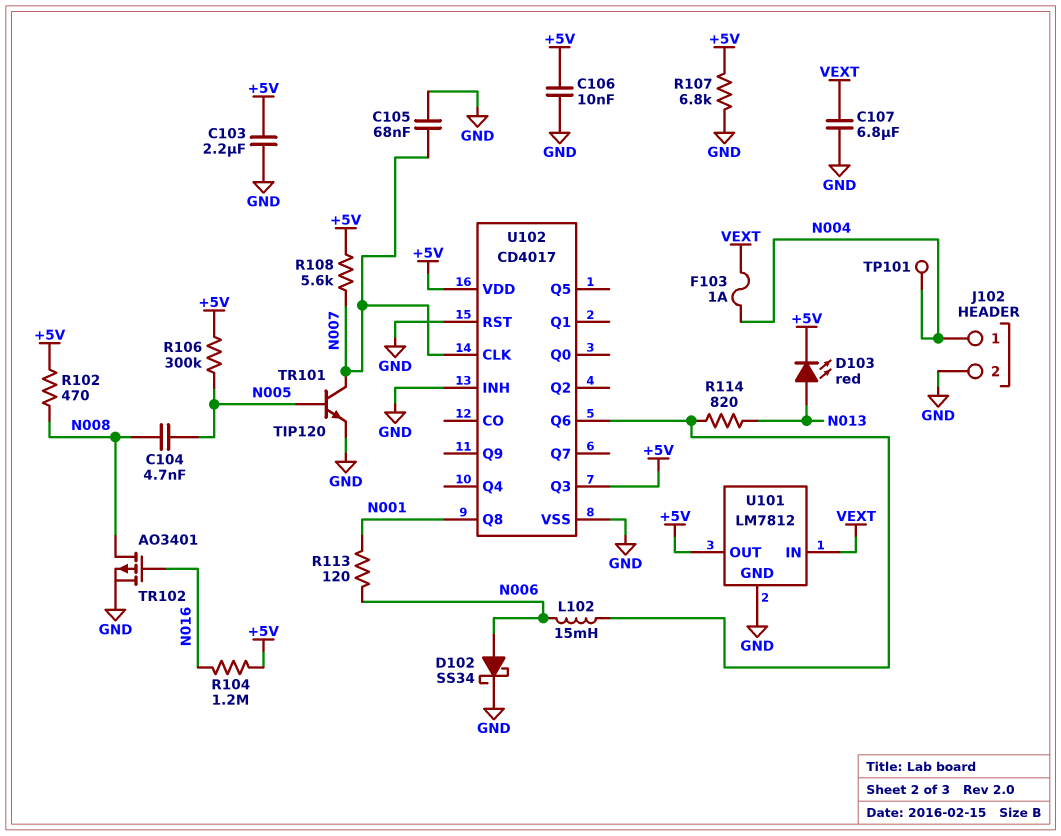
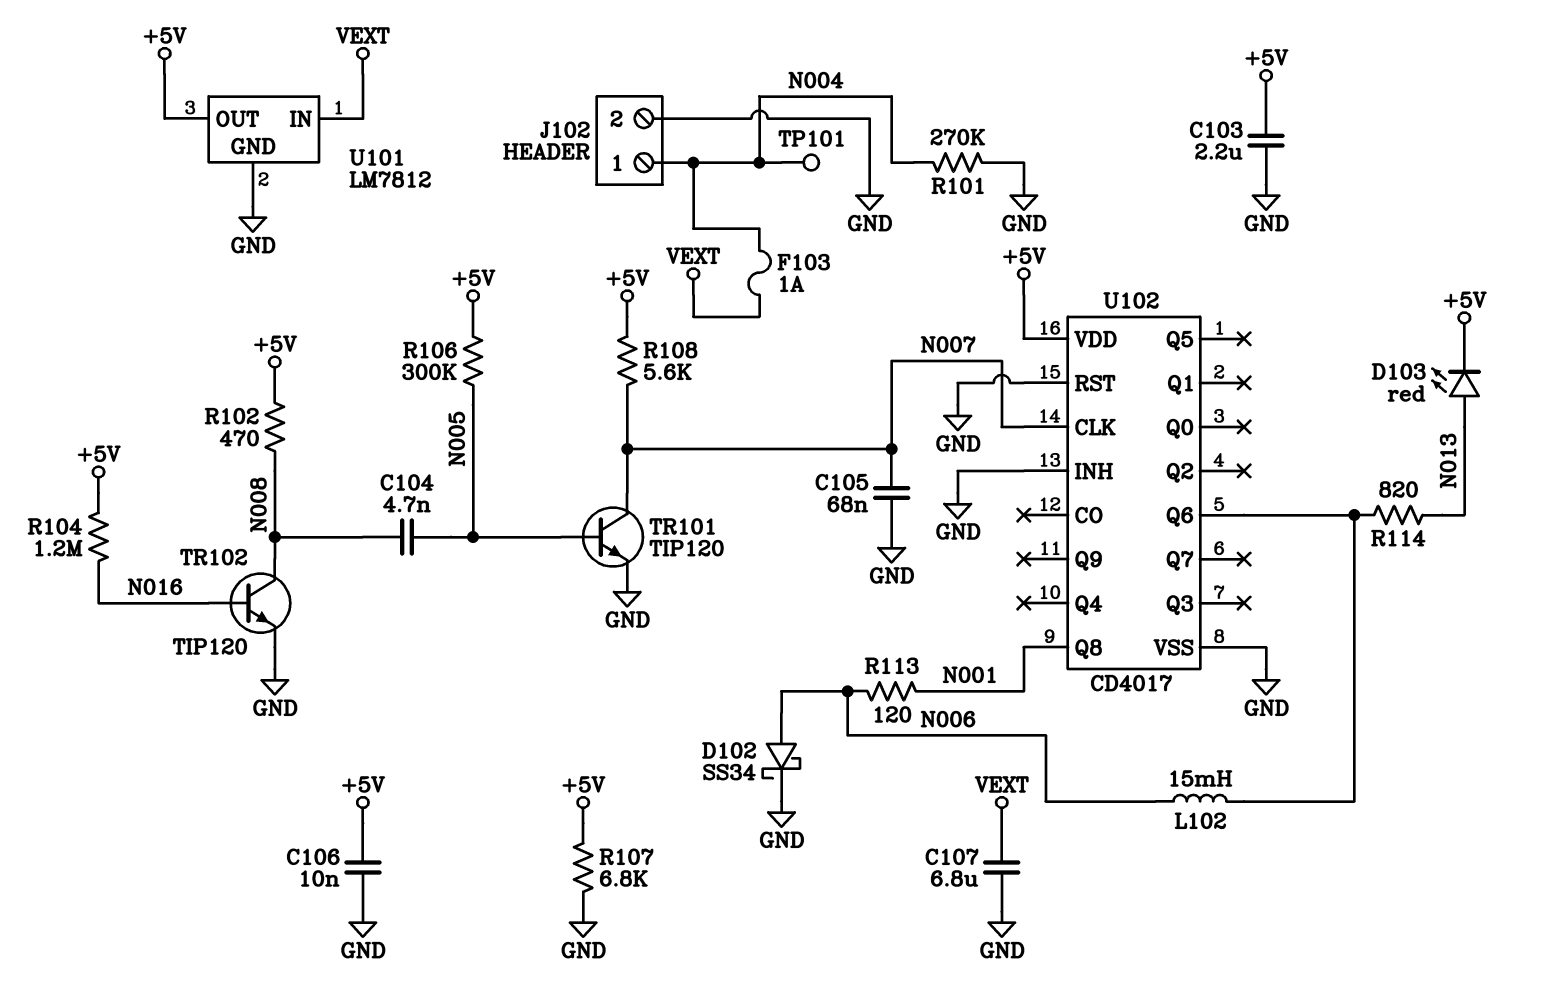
R101: none -> 270k (GND, N004)
TR102: PMOS AO3401 (G N016, D N008, S GND) -> NPN TIP120 (B N016, C N008, E GND)
U102 pin Q3: +5V -> none

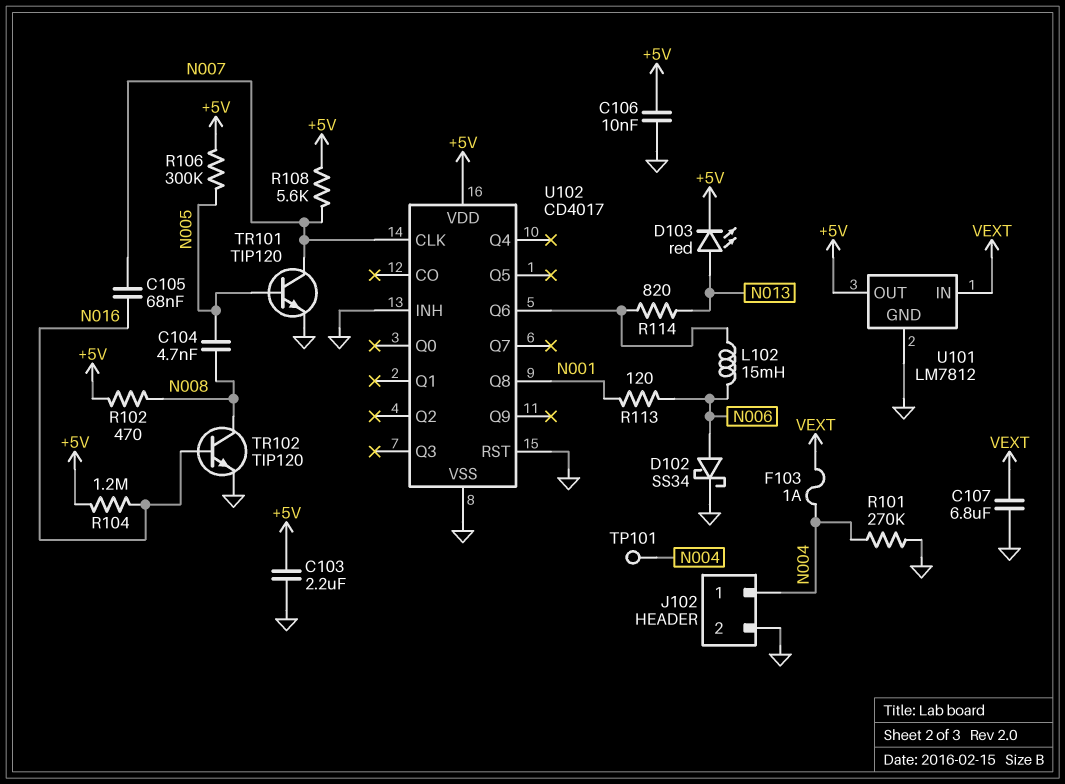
C105: 68nF (GND, N007) -> 68nF (N007, N016)
R107: 6.8k (+5V, GND) -> none

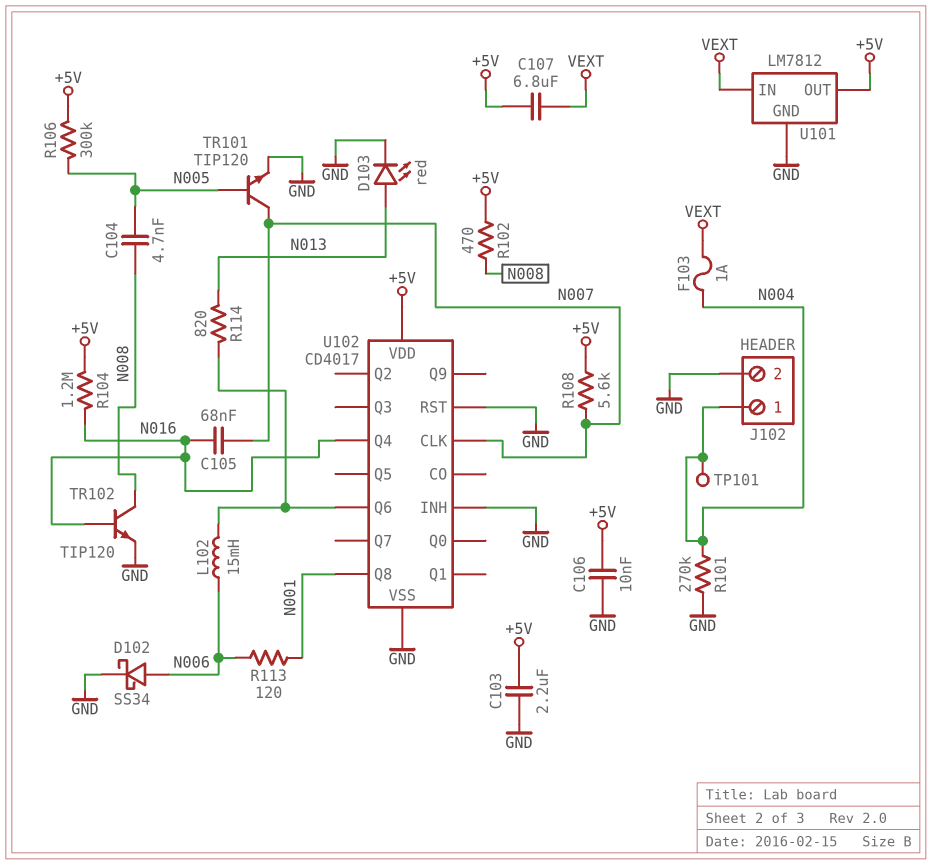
C107: 6.8uF (GND, VEXT) -> 6.8uF (+5V, VEXT)
D103: LED red (A N013, K +5V) -> LED red (A N013, K GND)
U102 pin Q4: none -> N016

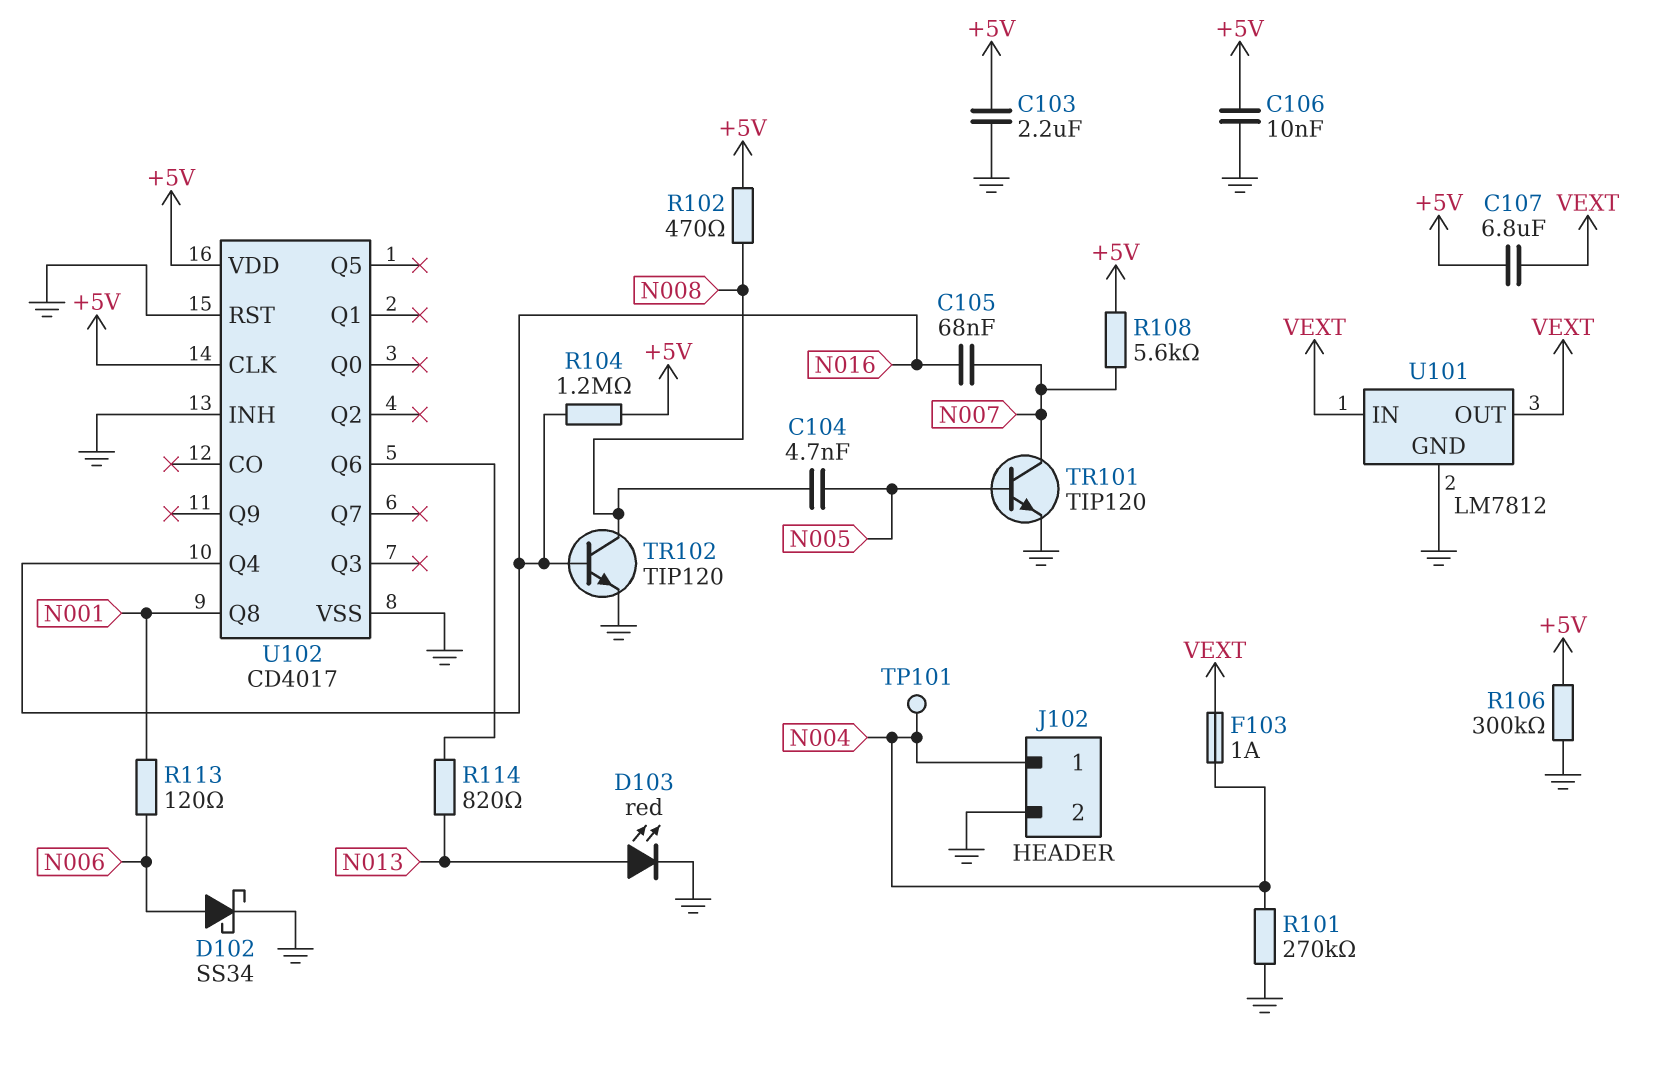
L102: 15mH (N006, U102/Q6) -> none
R106: 300k (+5V, N005) -> 300k (+5V, GND)
U101 pin OUT: +5V -> VEXT
U102 pin CLK: N007 -> +5V

